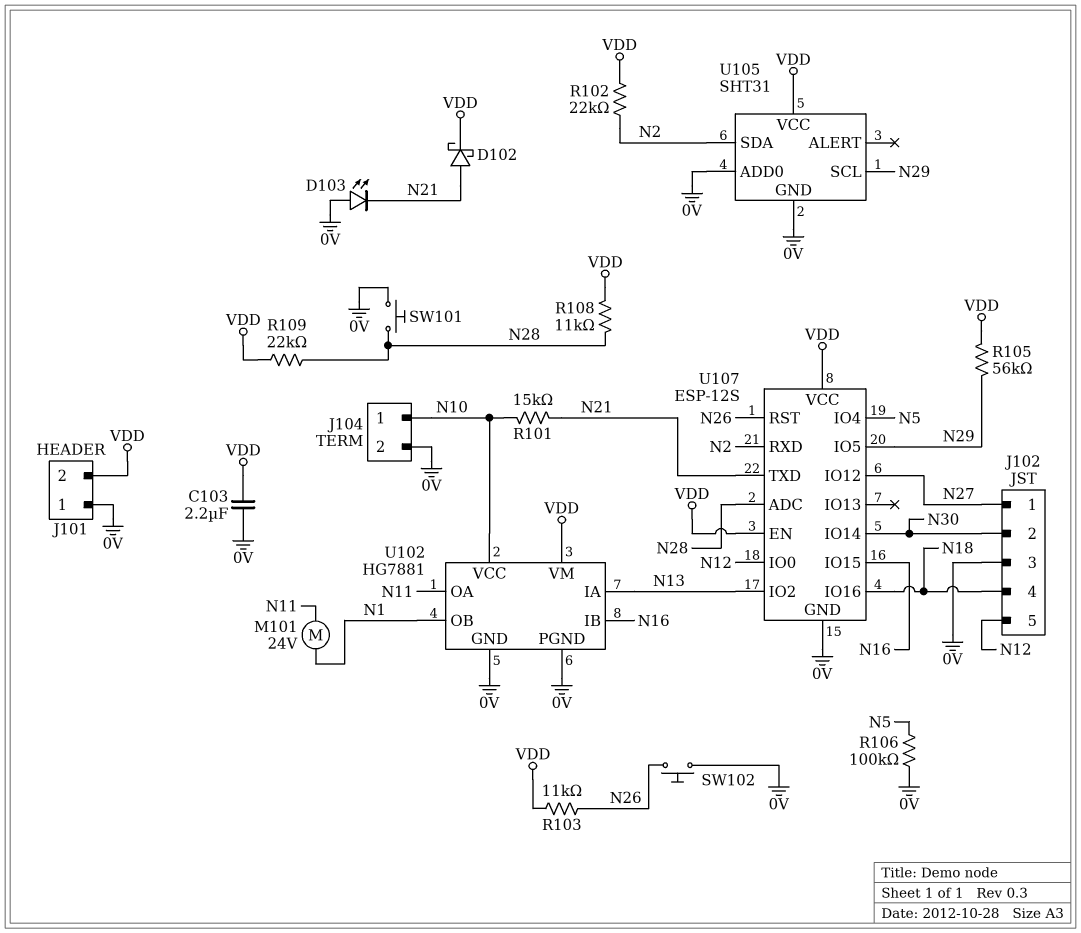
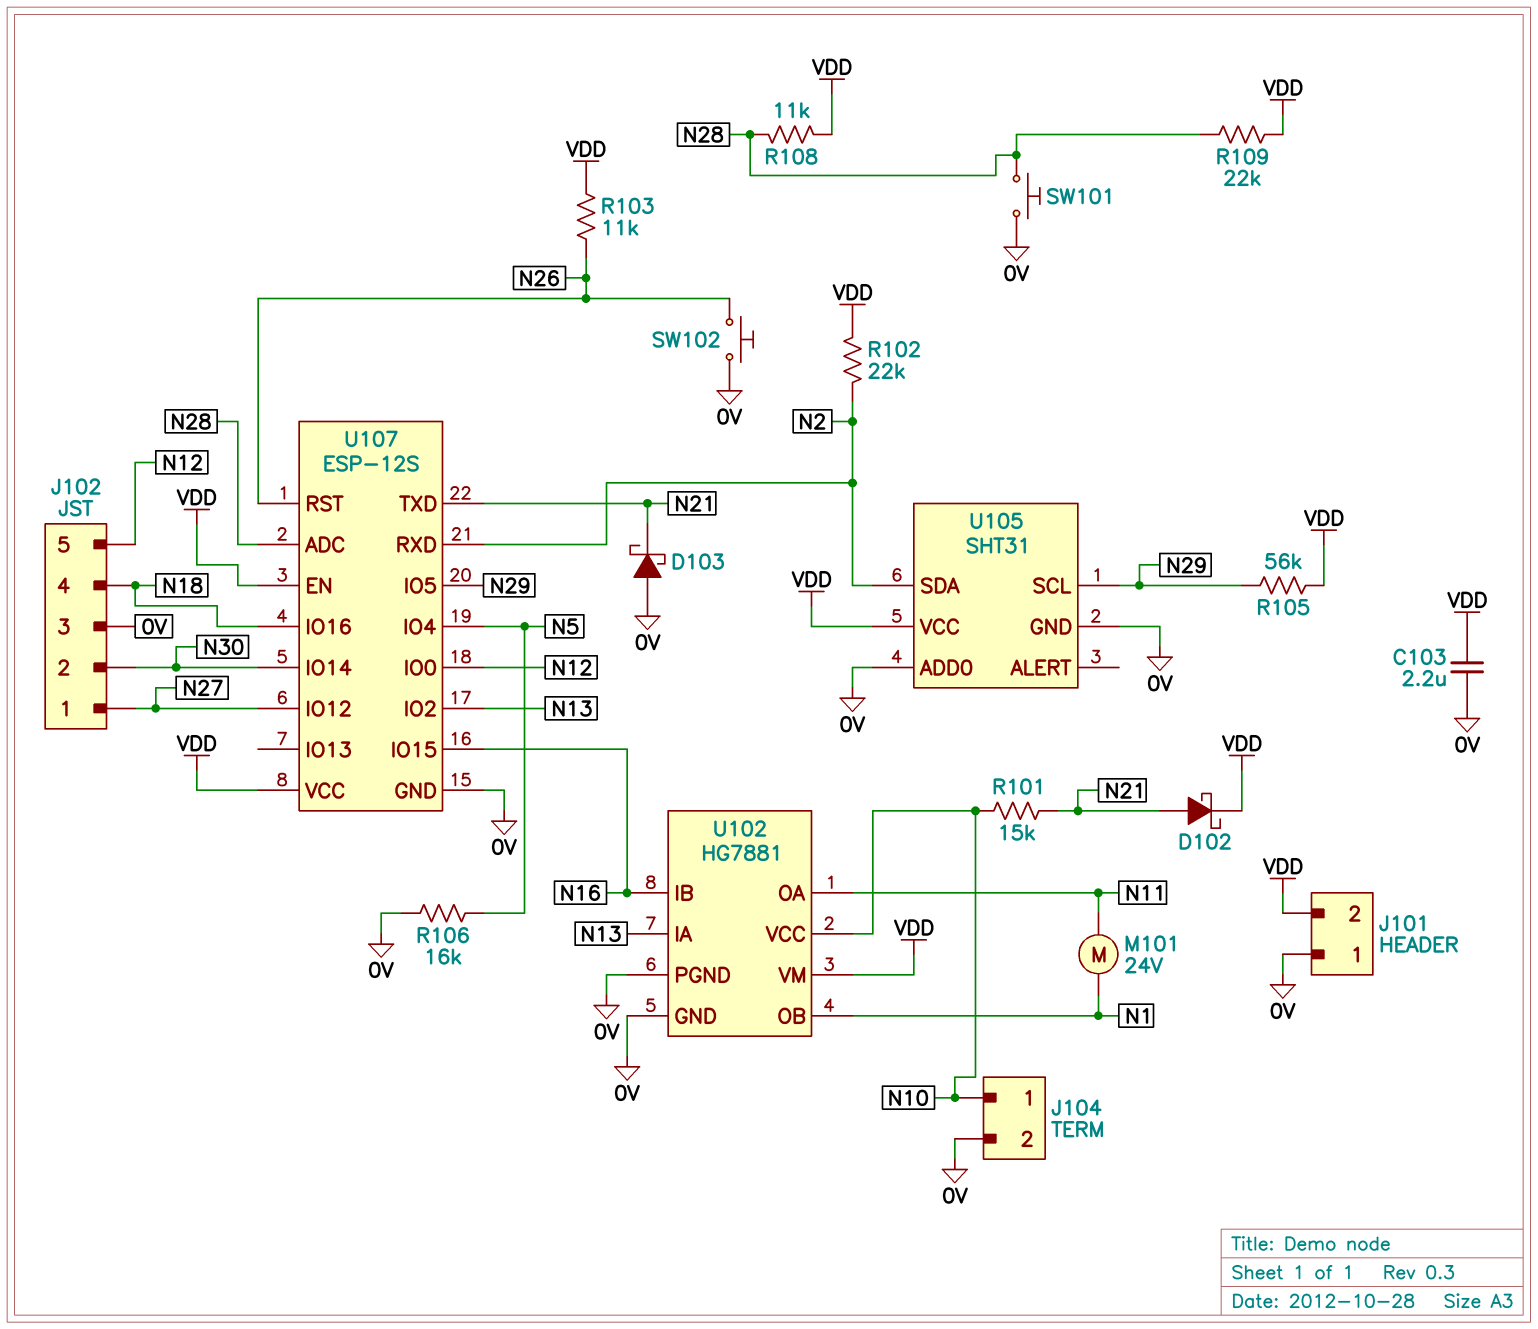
D103: LED (A 0V, K N21) -> schottky (A 0V, K N21)
R106: 100k (0V, N5) -> 16k (0V, N5)

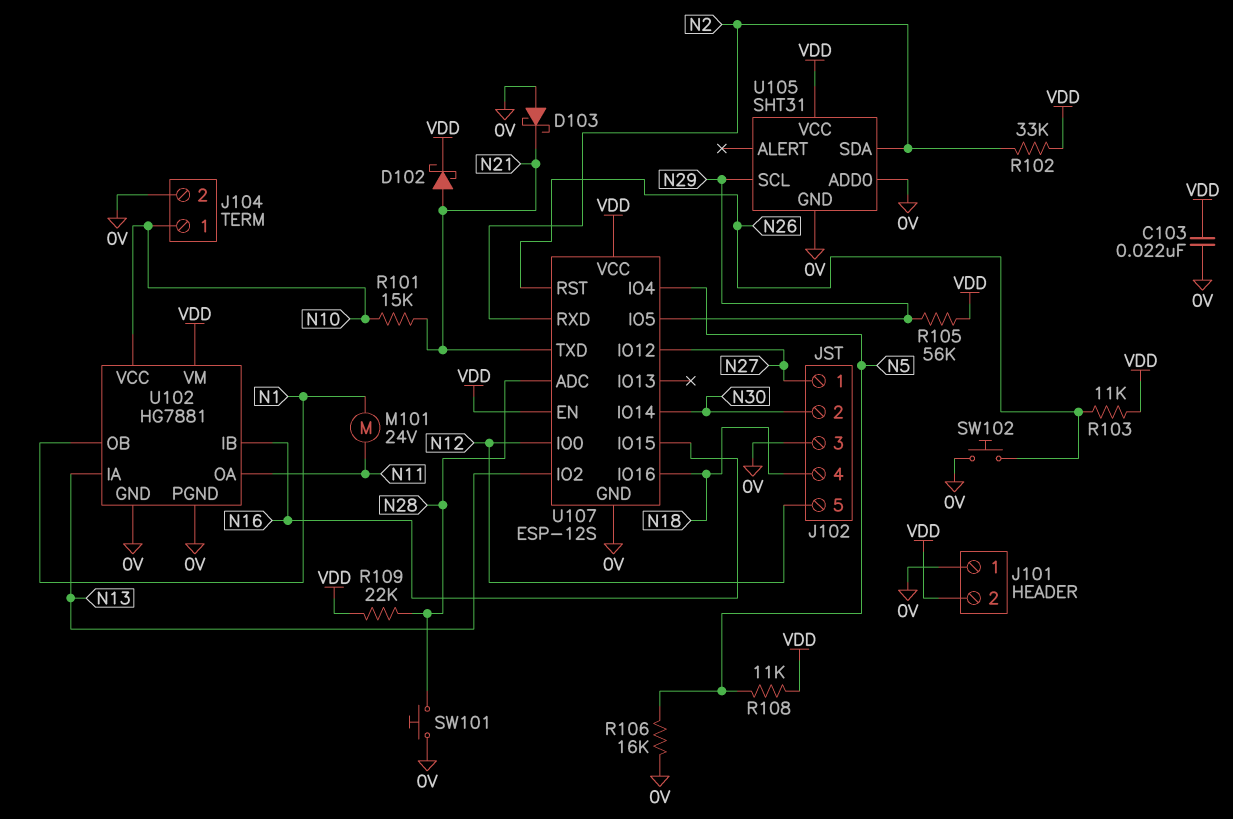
C103: 2.2uF (0V, VDD) -> 22nF (0V, VDD)
R102: 22k (N2, VDD) -> 33k (N2, VDD)
R108: 11k (N28, VDD) -> 11k (N5, VDD)

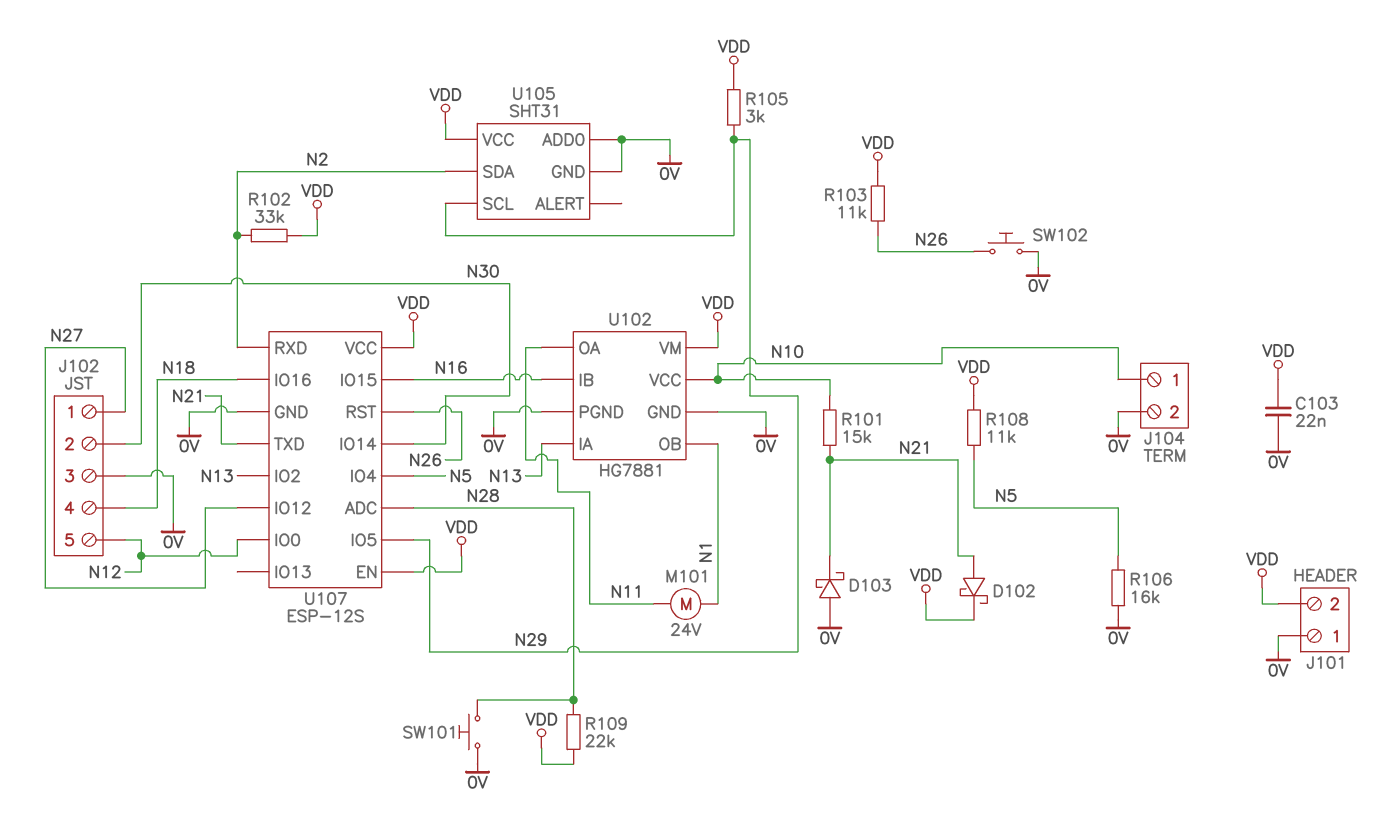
R105: 56k (N29, VDD) -> 3k (N29, VDD)

